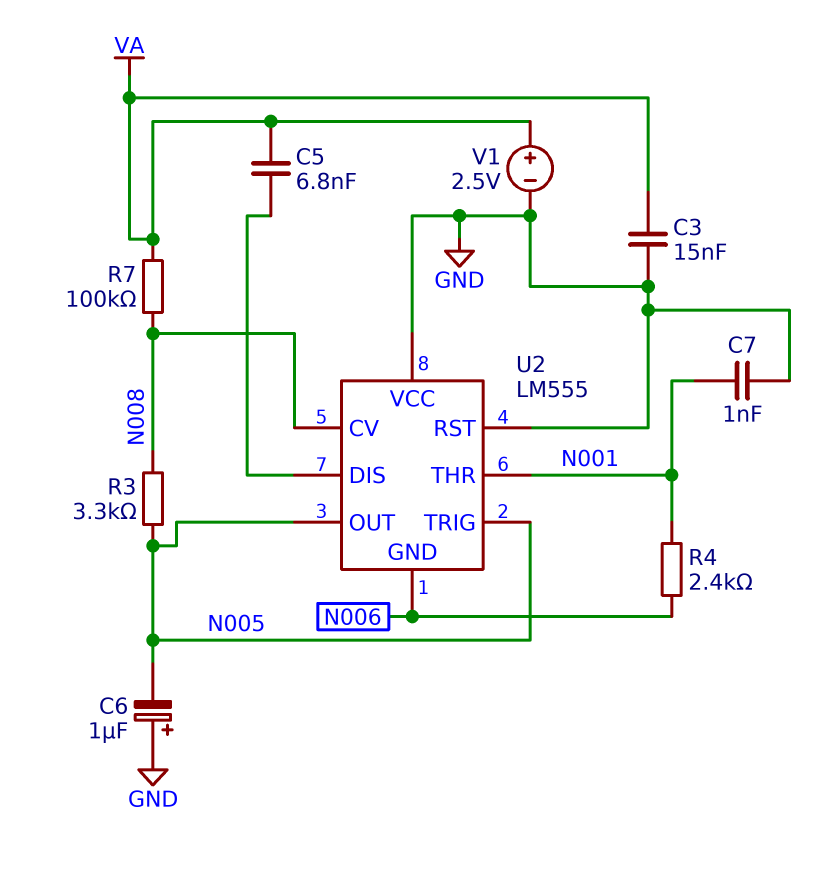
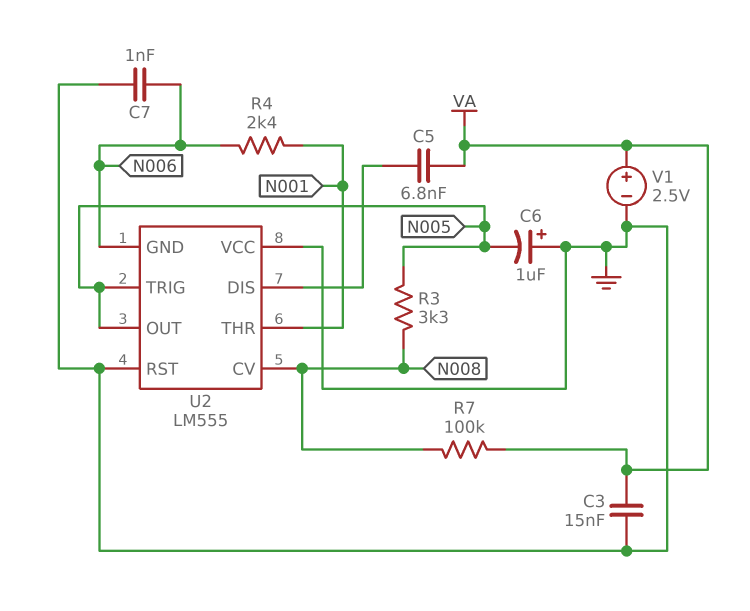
C7: 1nF (GND, N001) -> 1nF (GND, N006)

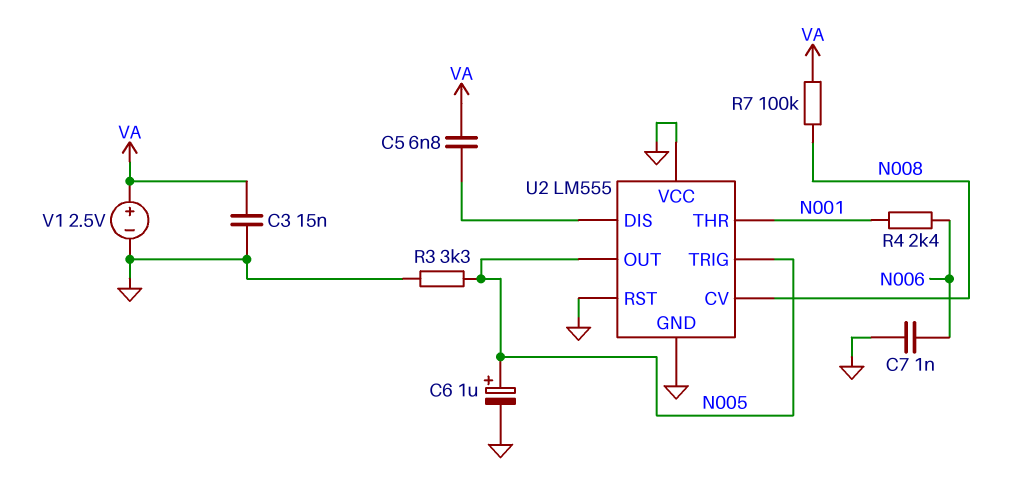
C6: 1uF (plus GND, minus N005) -> 1uF (plus N005, minus GND)
R3: 3.3k (N005, N008) -> 3.3k (GND, N005)
U2 pin GND: N006 -> GND

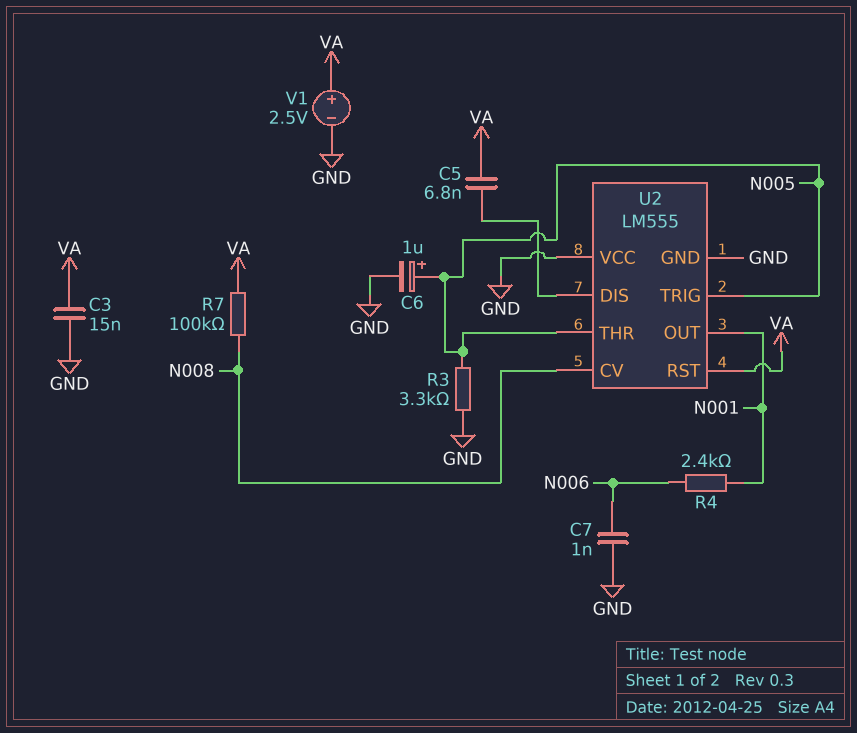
U2 pin OUT: N005 -> N001
U2 pin RST: GND -> VA
U2 pin THR: N001 -> N005

